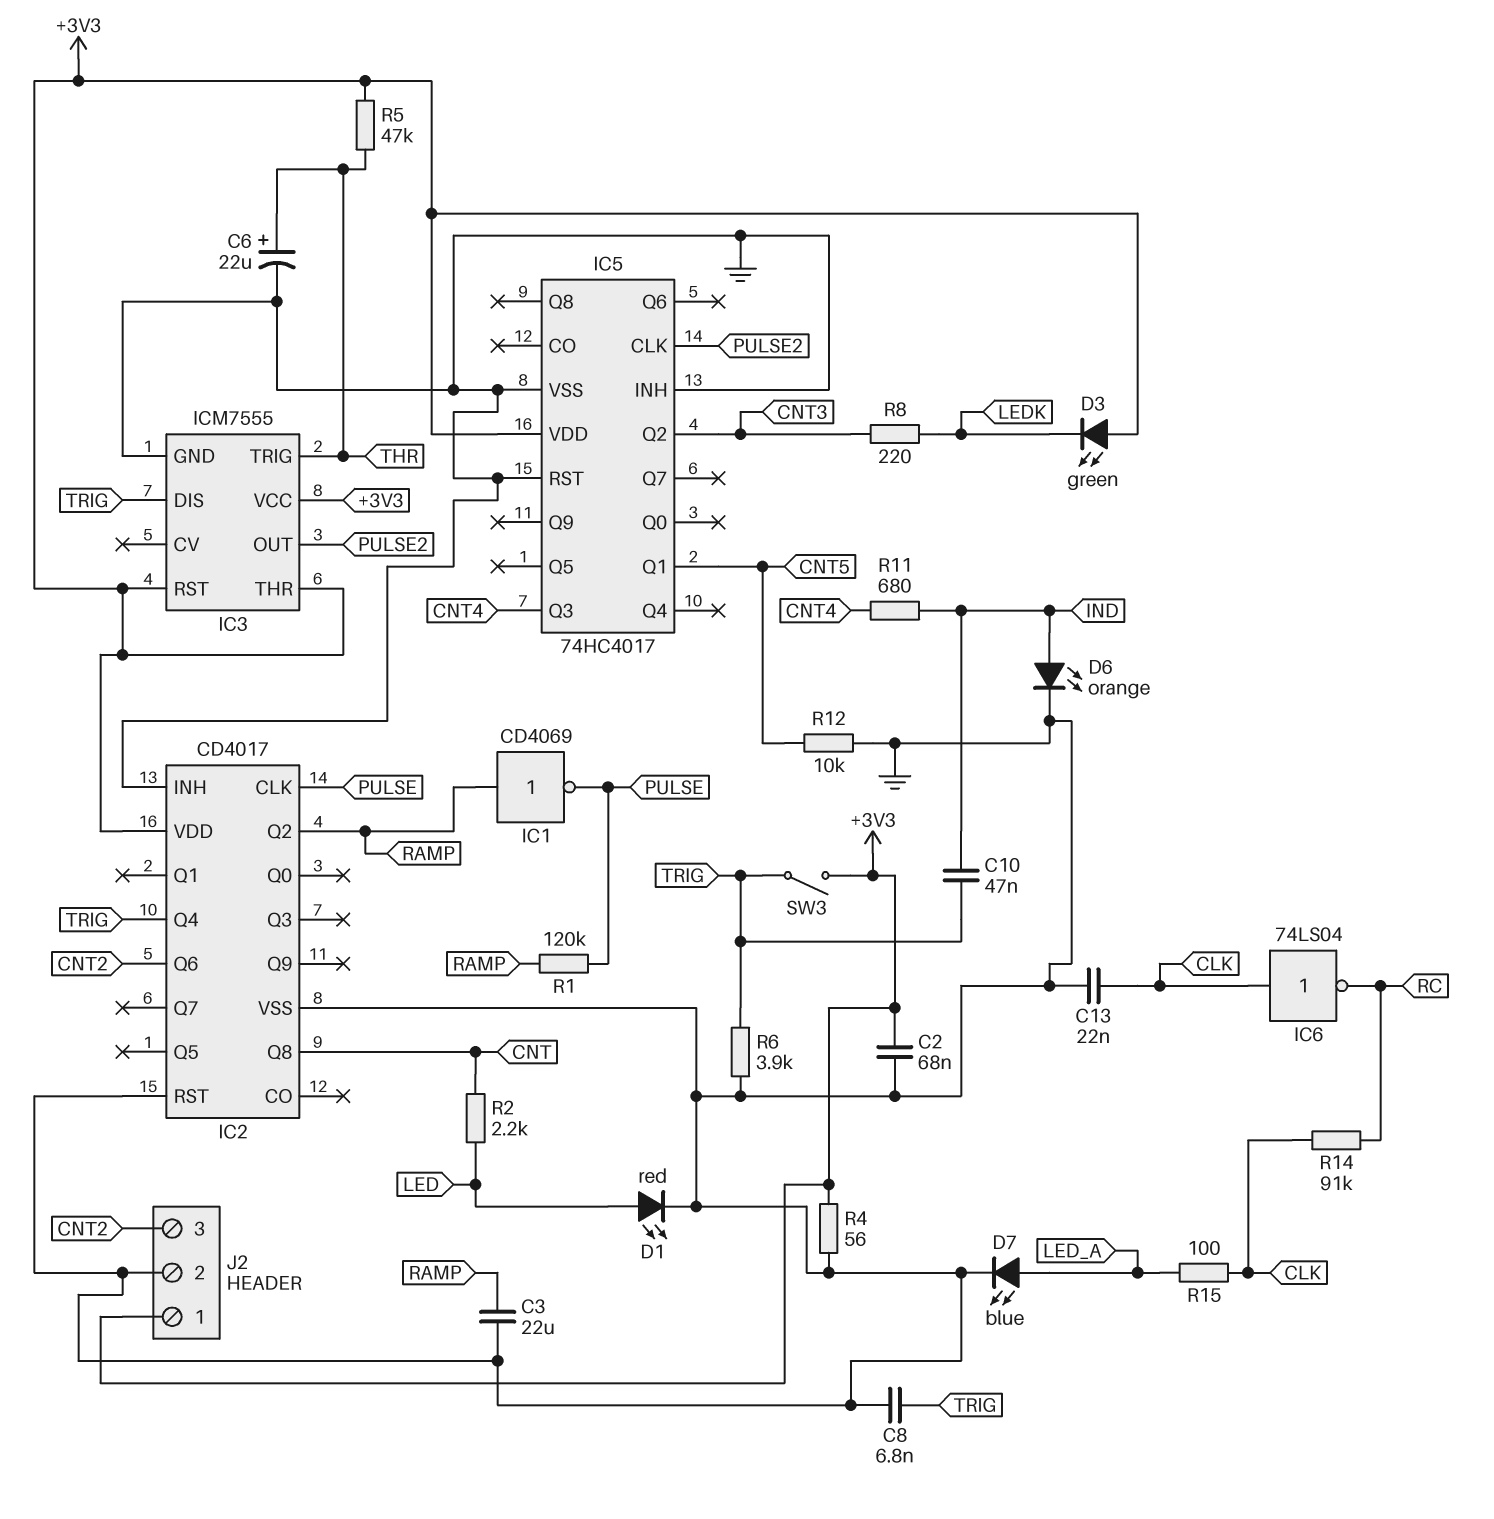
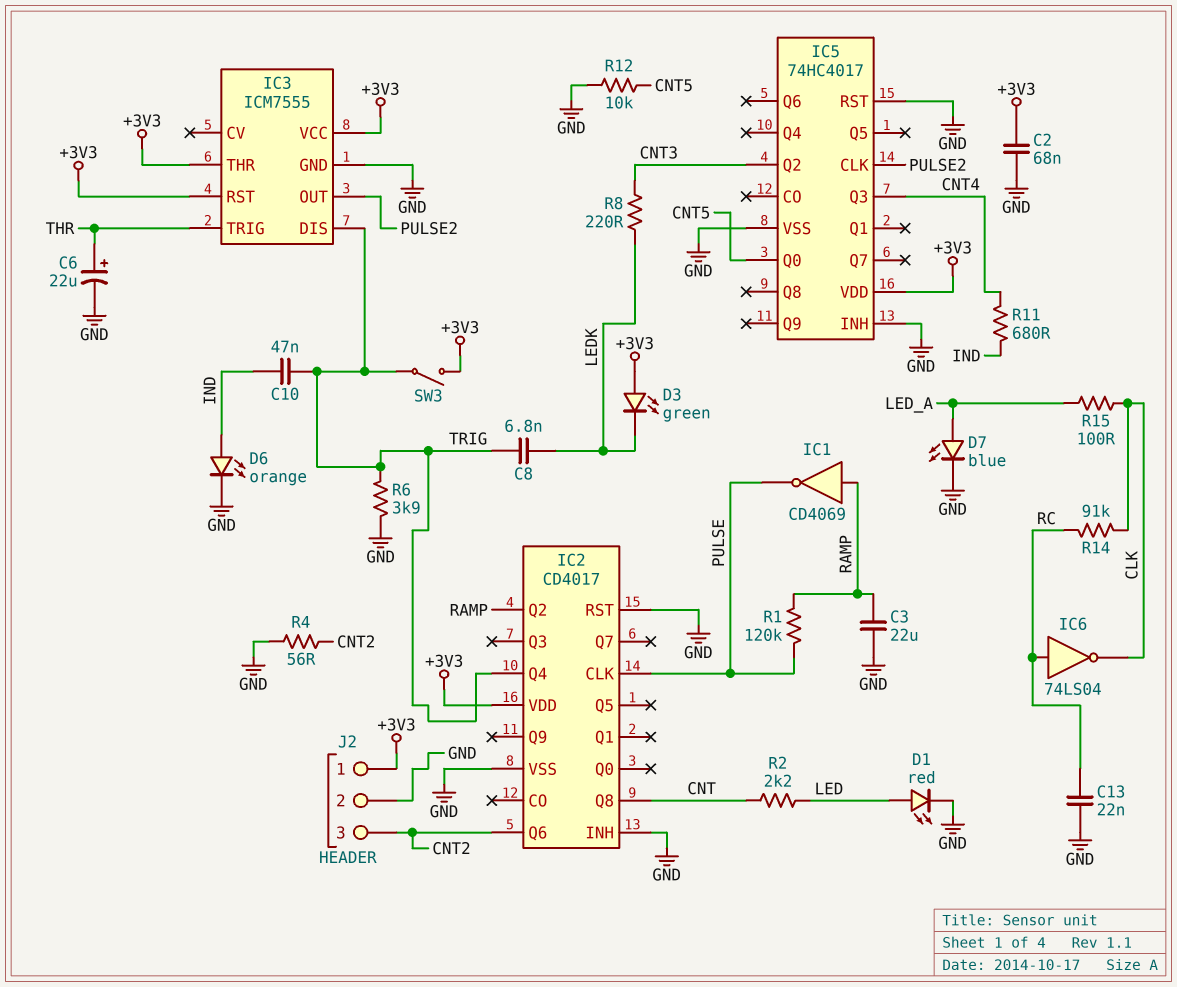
C8: 6.8nF (GND, TRIG) -> 6.8nF (LEDK, TRIG)
C13: 22nF (CLK, GND) -> 22nF (GND, RC)
IC5 pin Q0: none -> CNT5
IC5 pin Q1: CNT5 -> none
IC6: NOT 74LS04 (in CLK, out RC) -> NOT 74LS04 (in RC, out CLK)
R4: 56 (+3V3, GND) -> 56 (CNT2, GND)
R5: 47k (+3V3, THR) -> none

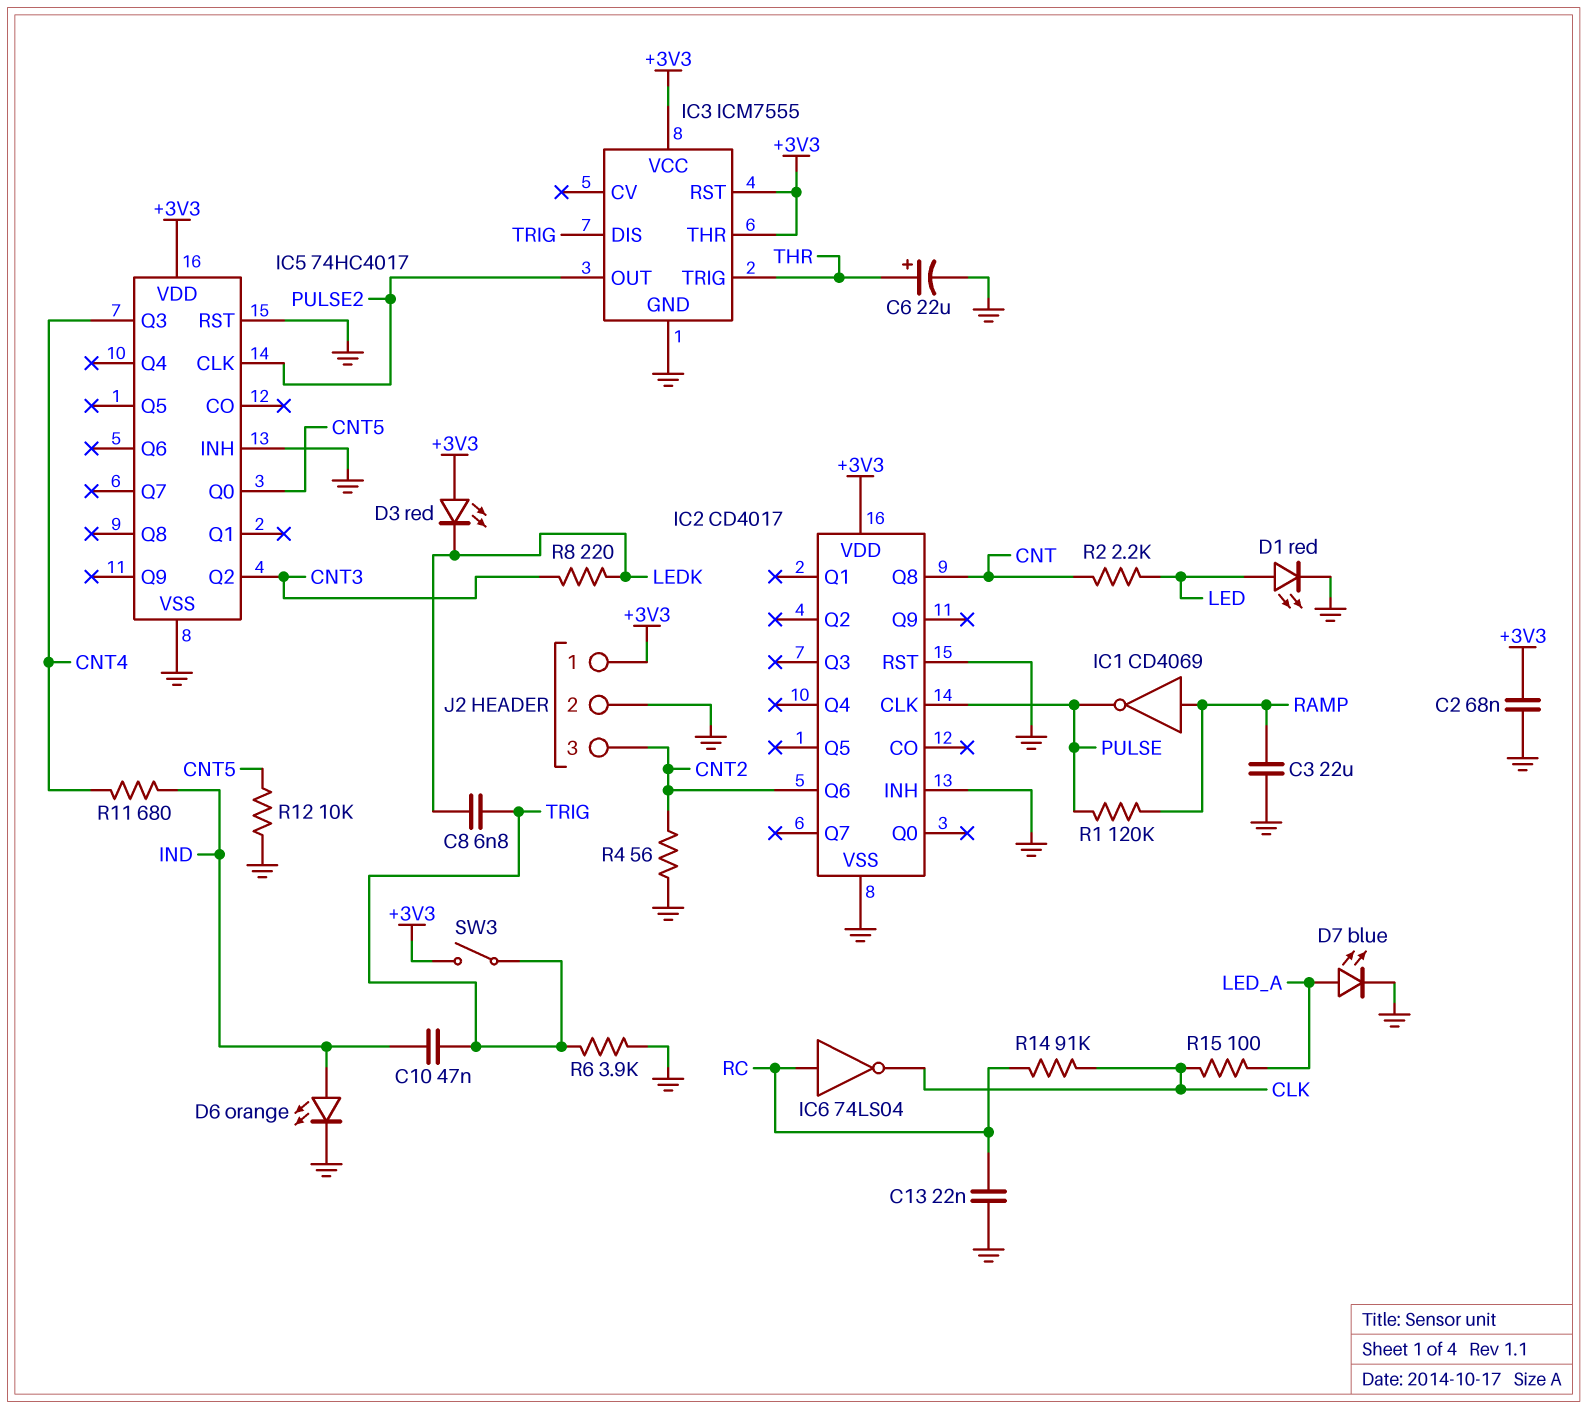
D3: LED green (A +3V3, K LEDK) -> LED red (A +3V3, K LEDK)
IC2 pin Q2: RAMP -> none
IC2 pin Q4: TRIG -> none

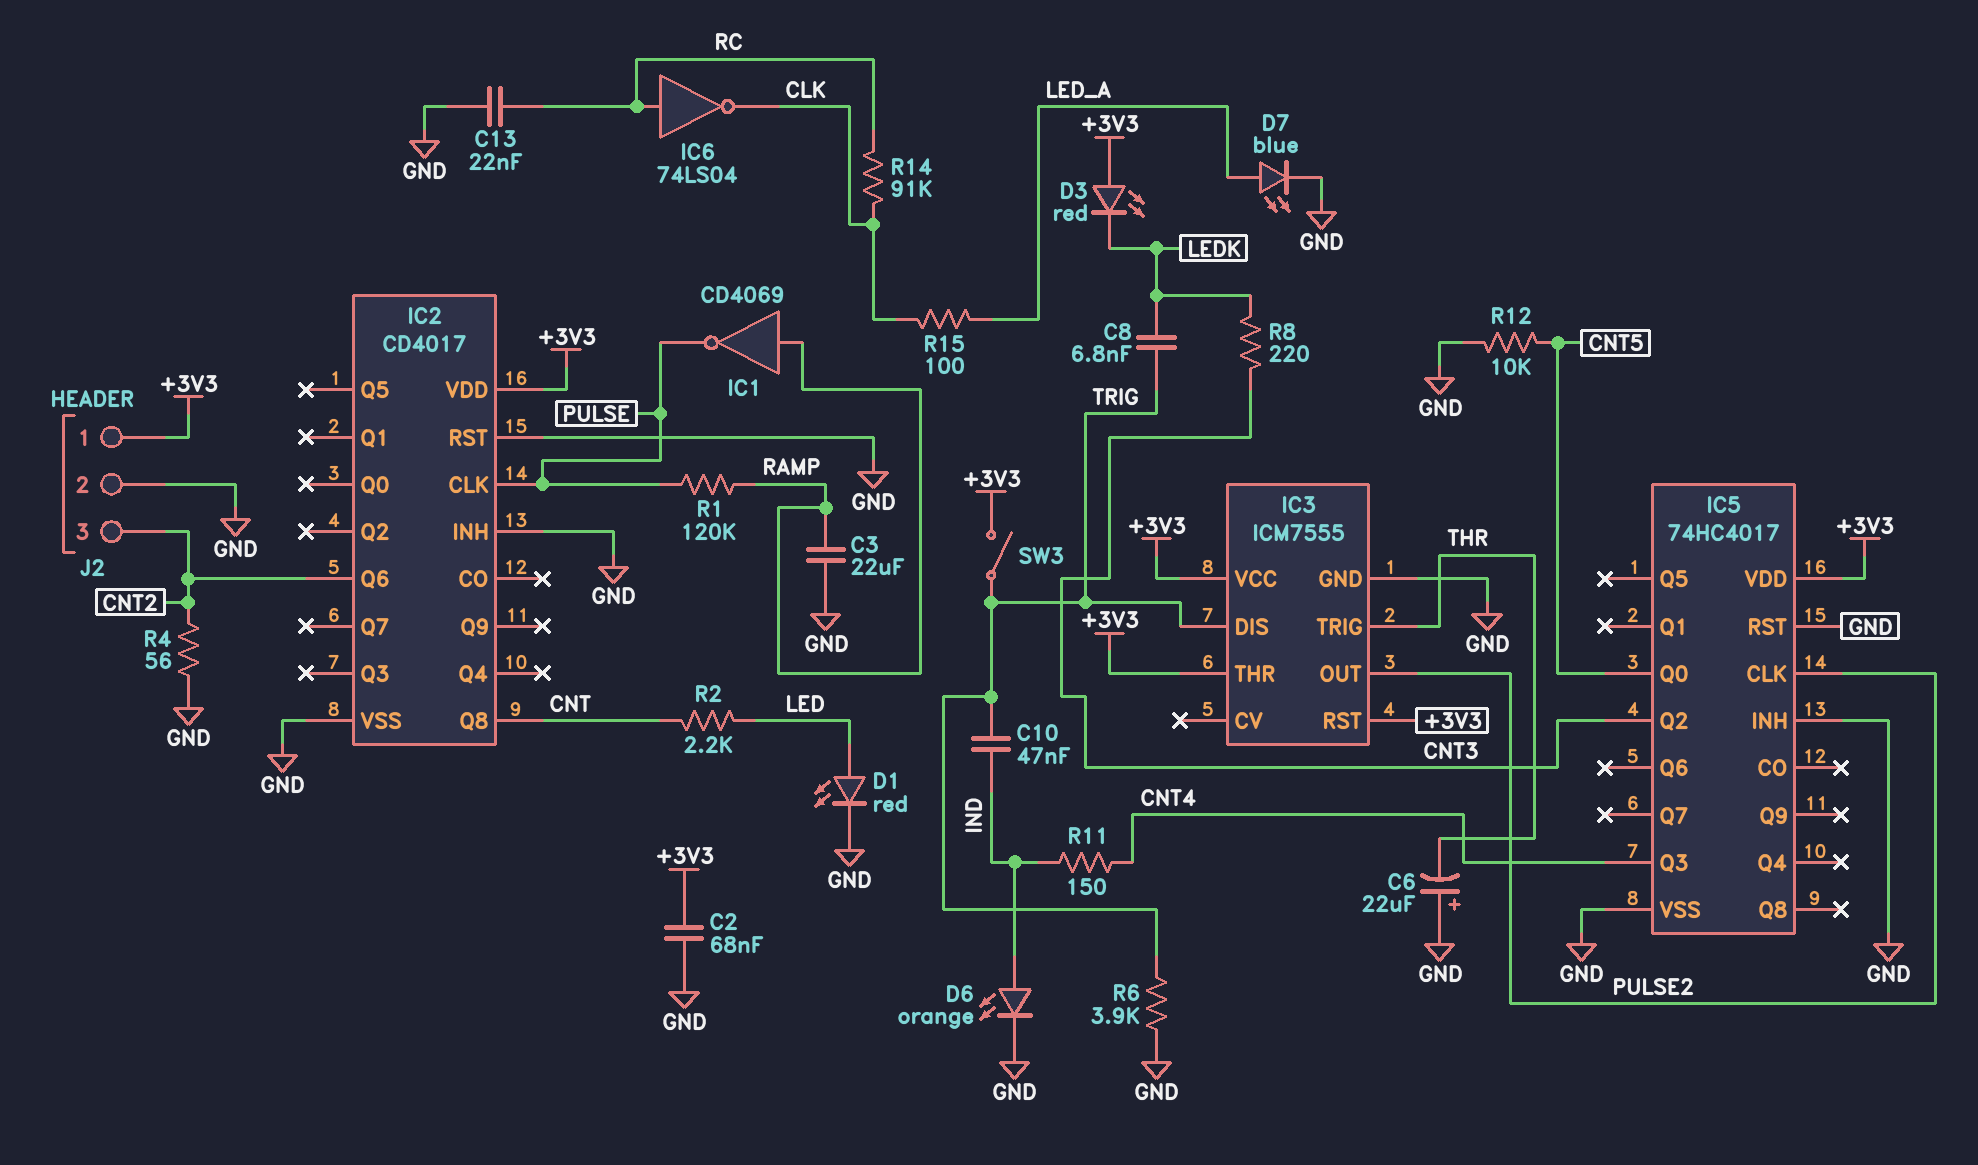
C6: 22uF (plus THR, minus GND) -> 22uF (plus GND, minus THR)
R11: 680 (CNT4, IND) -> 150 (CNT4, IND)

